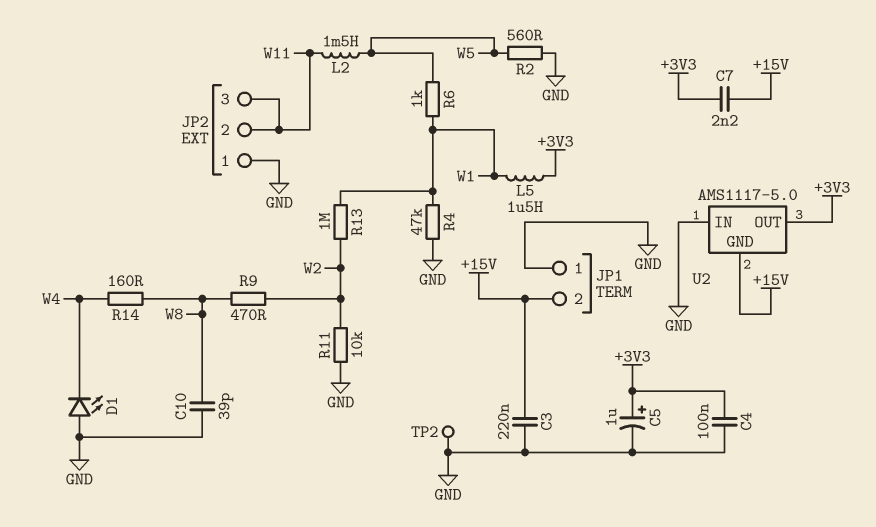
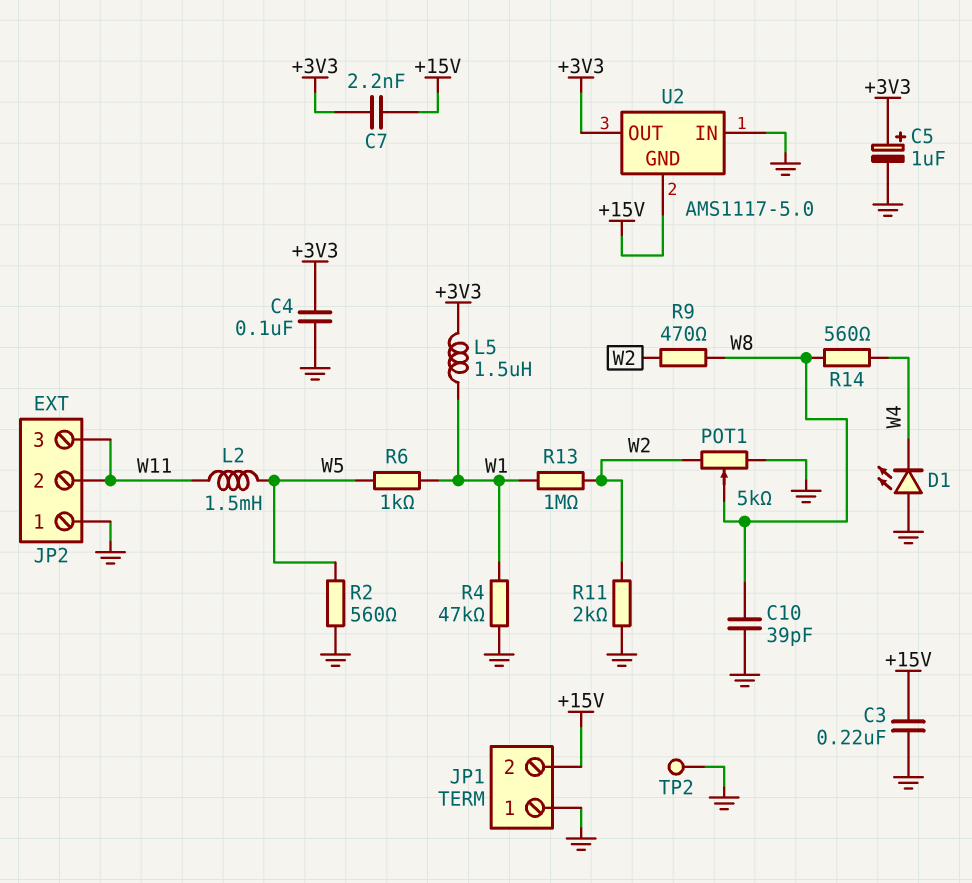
POT1: none -> 5k (GND, W2, wiper W8)
R11: 10k (GND, W2) -> 2k (GND, W2)
R14: 160 (W4, W8) -> 560 (W4, W8)

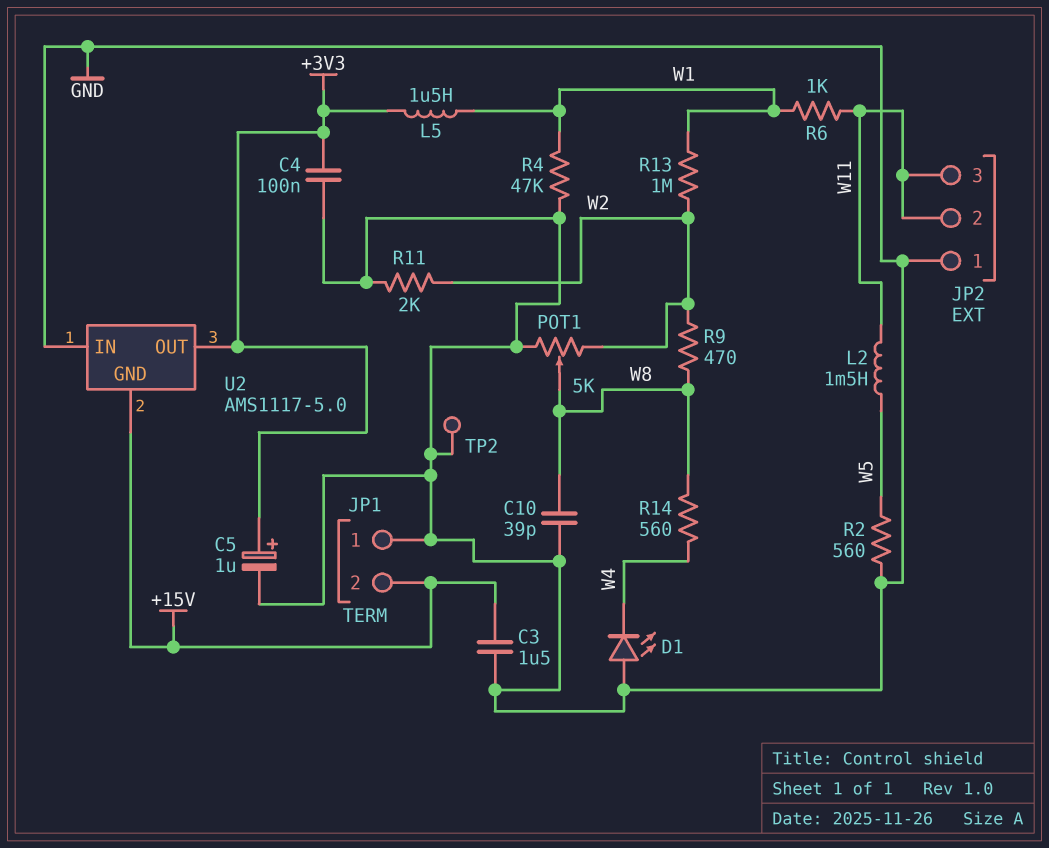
C3: 220nF (+15V, GND) -> 1.5uF (+15V, GND)
C7: 2.2nF (+3V3, +15V) -> none
R6: 1k (W1, W5) -> 1k (W1, W11)

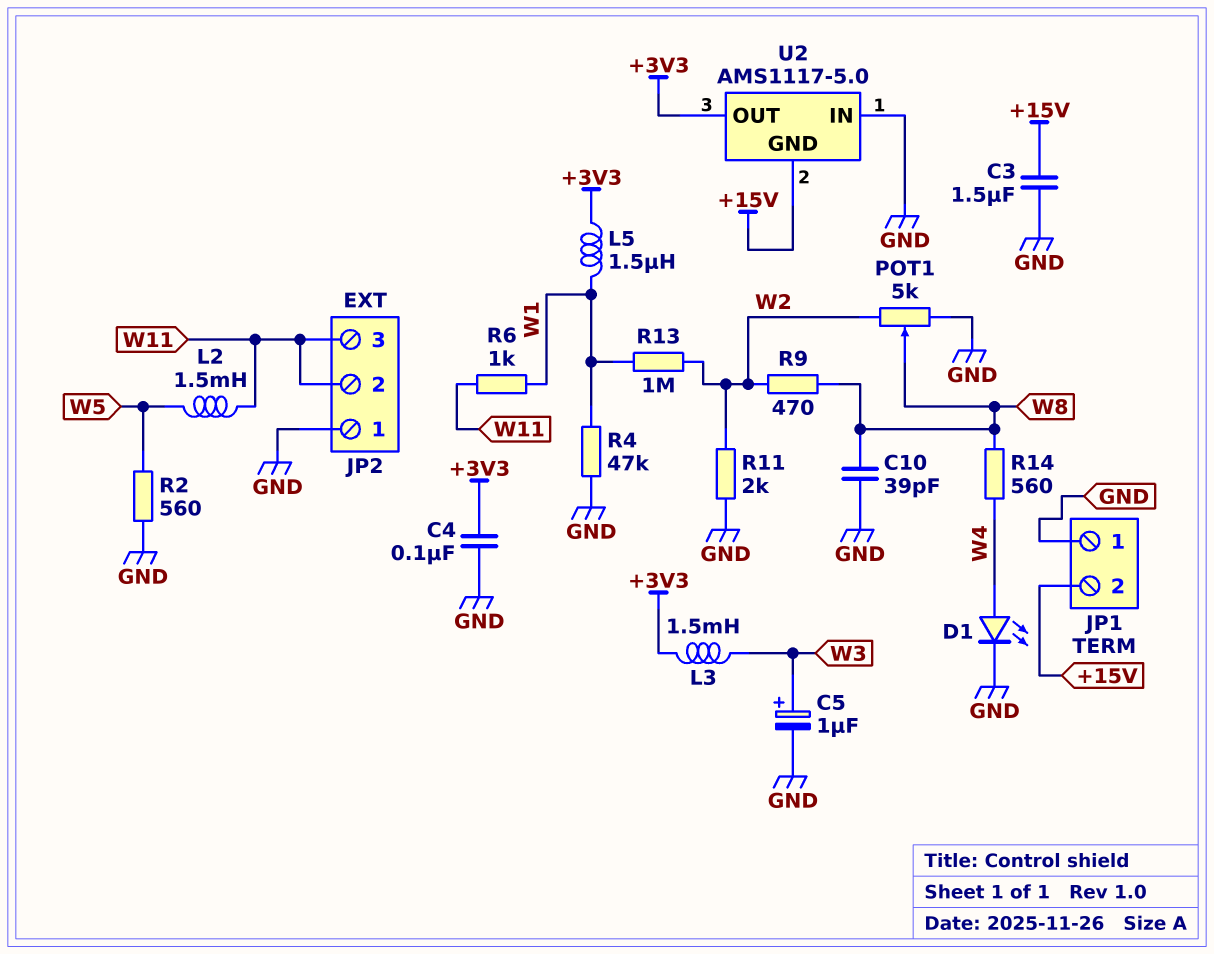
C5: 1uF (plus +3V3, minus GND) -> 1uF (plus W3, minus GND)
D1: LED (A GND, K W4) -> LED (A W4, K GND)
L3: none -> 1.5mH (+3V3, W3)
TP2: test point (GND) -> none

